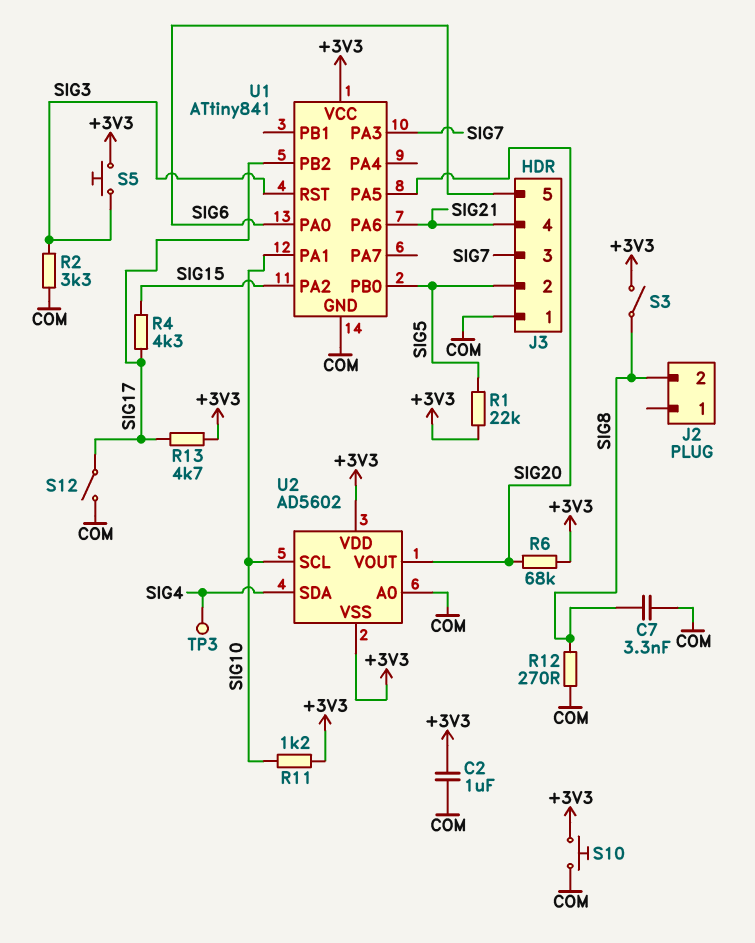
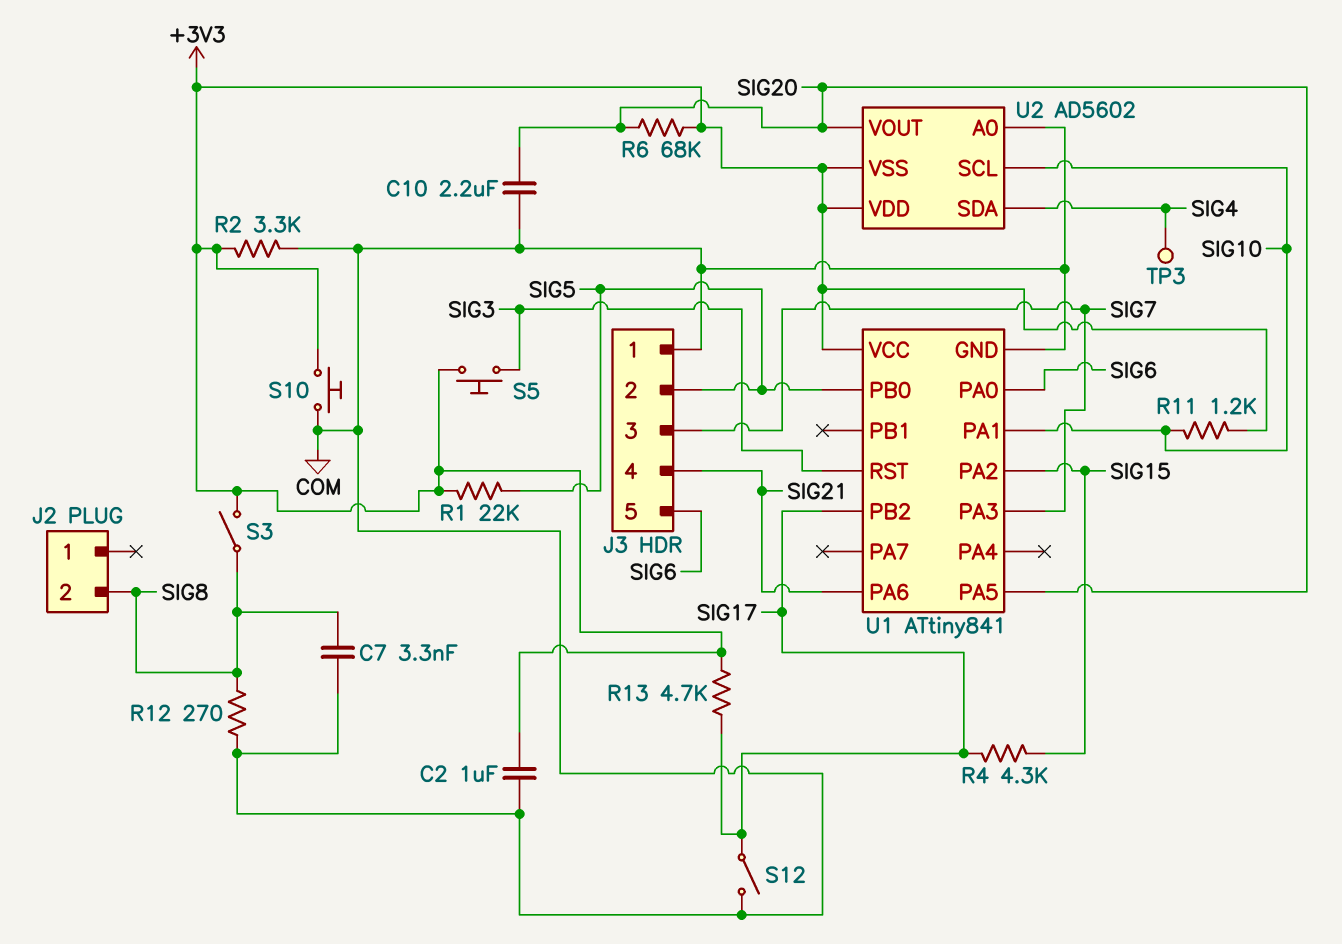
C10: none -> 2.2uF (COM, SIG20)
R2: 3.3k (COM, SIG3) -> 3.3k (+3V3, COM)

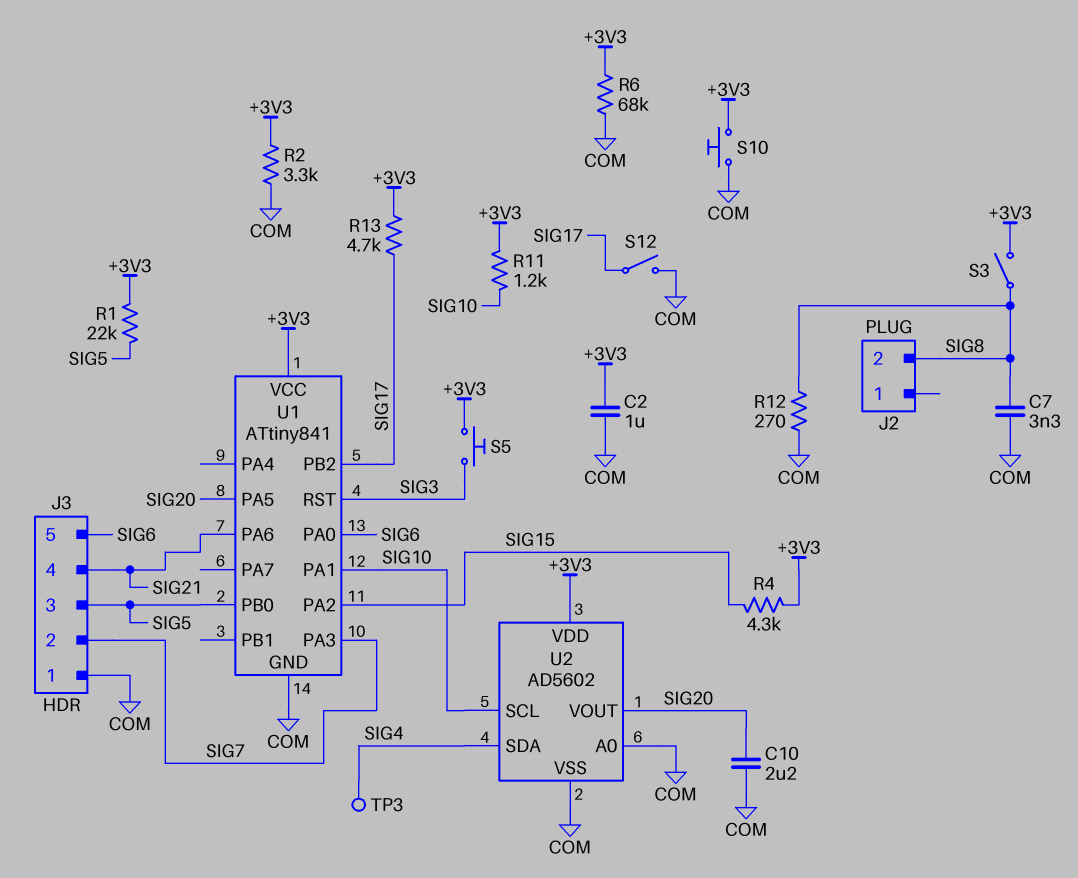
J3 pin 2: SIG5 -> SIG7
J3 pin 3: SIG7 -> SIG5
R4: 4.3k (SIG15, SIG17) -> 4.3k (+3V3, SIG15)
R6: 68k (+3V3, SIG20) -> 68k (+3V3, COM)
U2 pin VSS: +3V3 -> COM

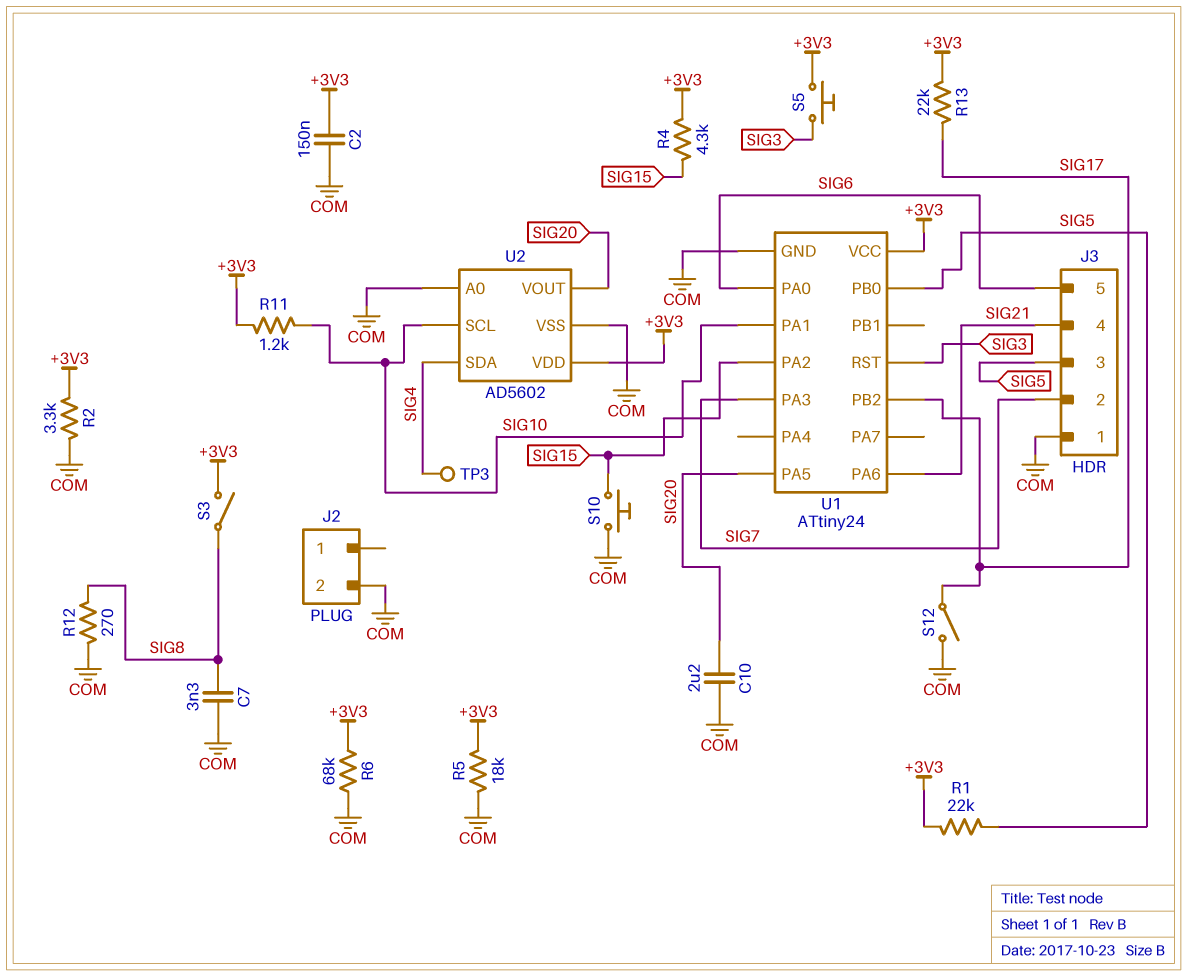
C2: 1uF (+3V3, COM) -> 150nF (+3V3, COM)
J2 pin 2: SIG8 -> COM
R5: none -> 18k (+3V3, COM)
R13: 4.7k (+3V3, SIG17) -> 22k (+3V3, SIG17)
S10: button (+3V3, COM) -> button (COM, SIG15)
U1: ATtiny841 -> ATtiny24

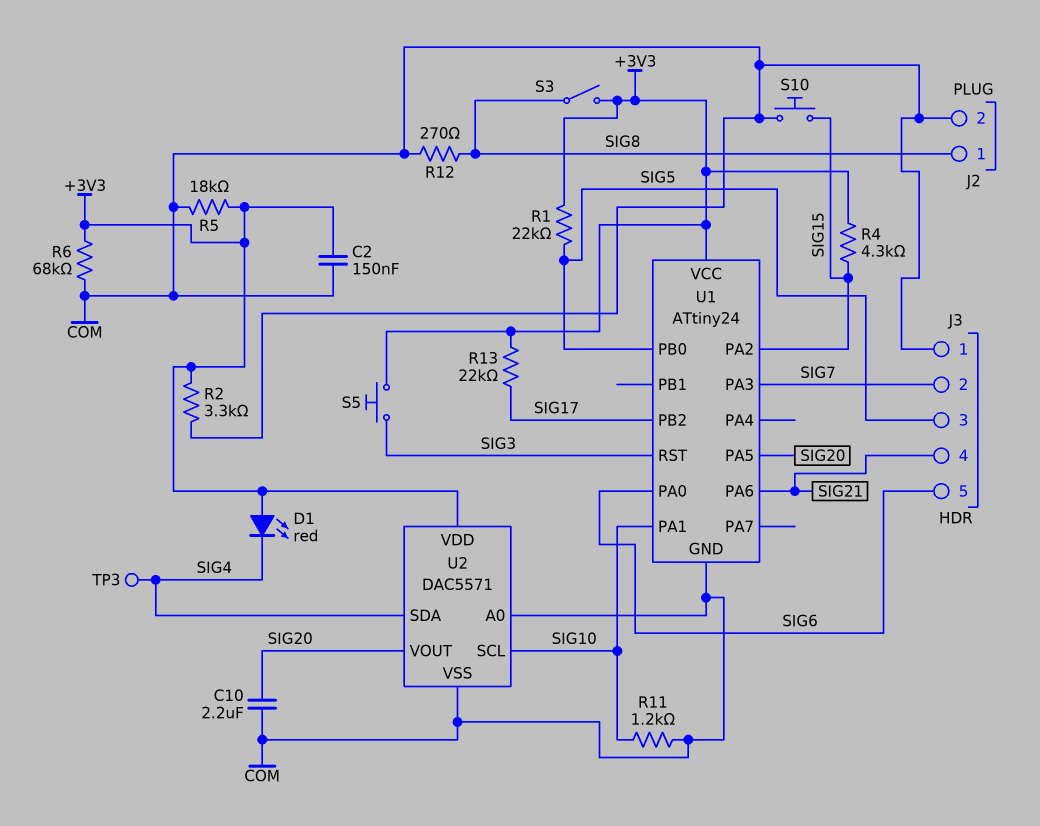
C7: 3.3nF (COM, SIG8) -> none
D1: none -> LED red (A +3V3, K SIG4)
J2 pin 1: none -> SIG8
R11: 1.2k (+3V3, SIG10) -> 1.2k (COM, SIG10)
S12: switch (COM, SIG17) -> none
U2: AD5602 -> DAC5571

